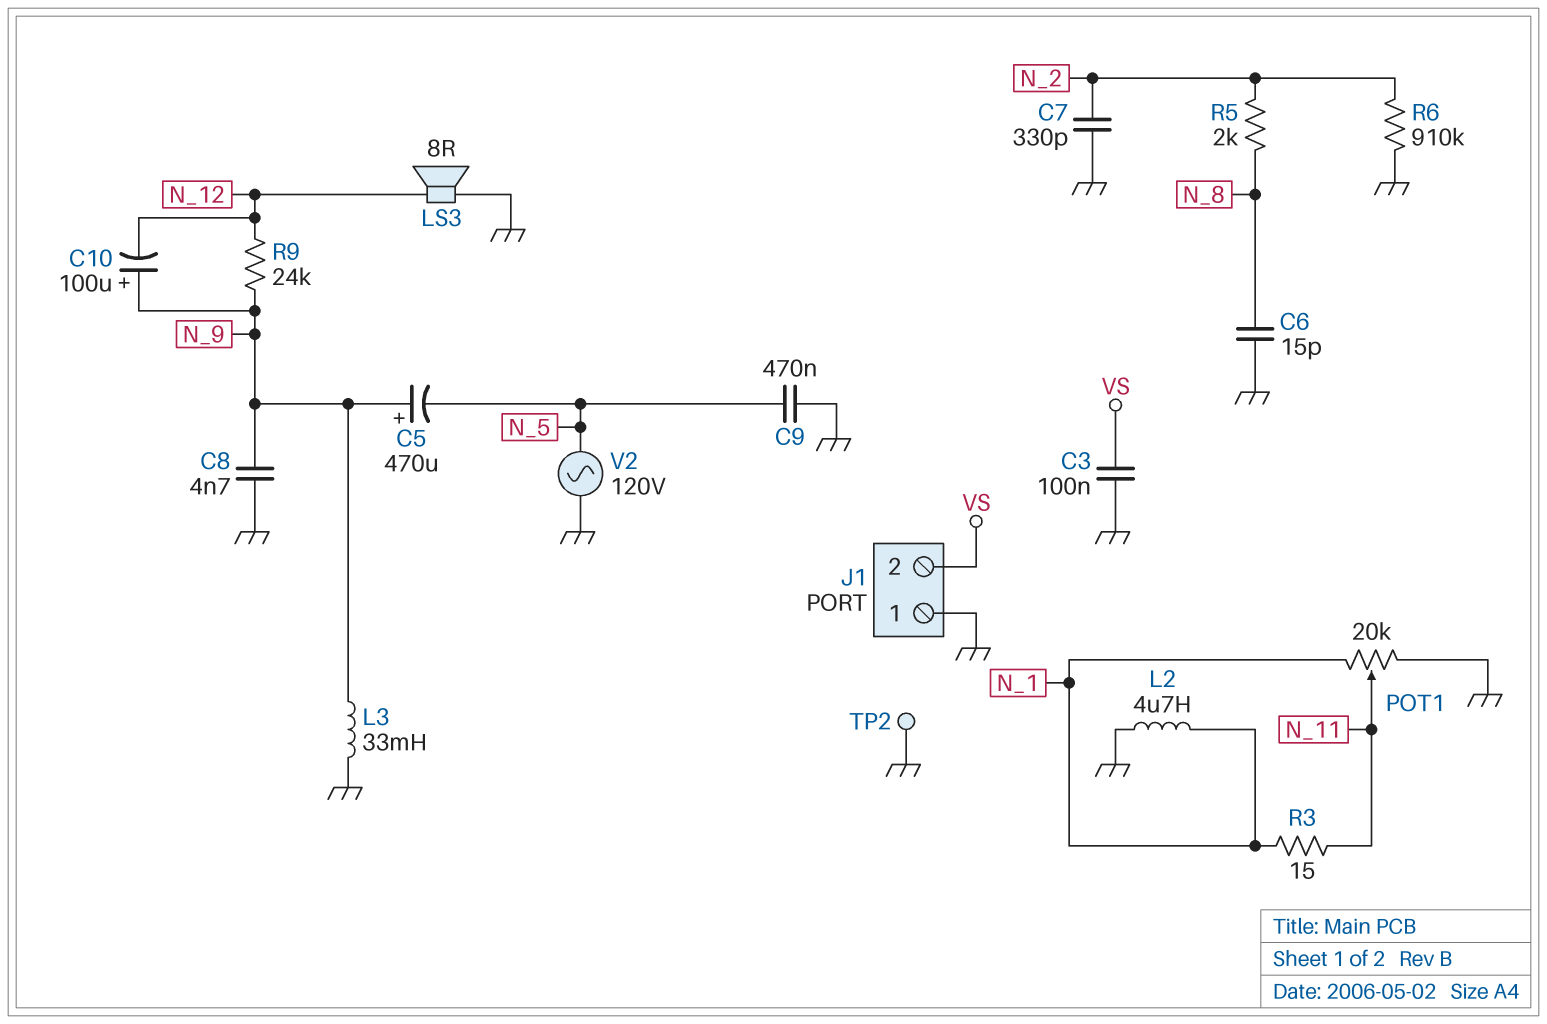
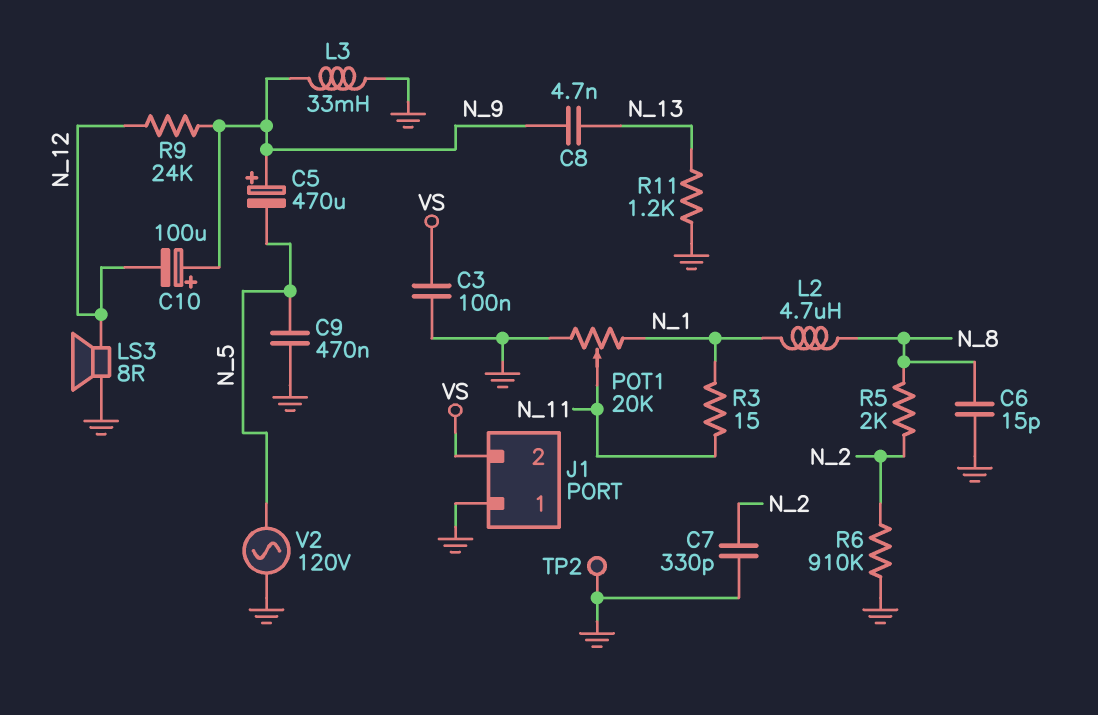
C8: 4.7nF (GND, N_9) -> 4.7nF (N_9, N_13)
L2: 4.7uH (GND, N_1) -> 4.7uH (N_1, N_8)
R11: none -> 1.2k (GND, N_13)

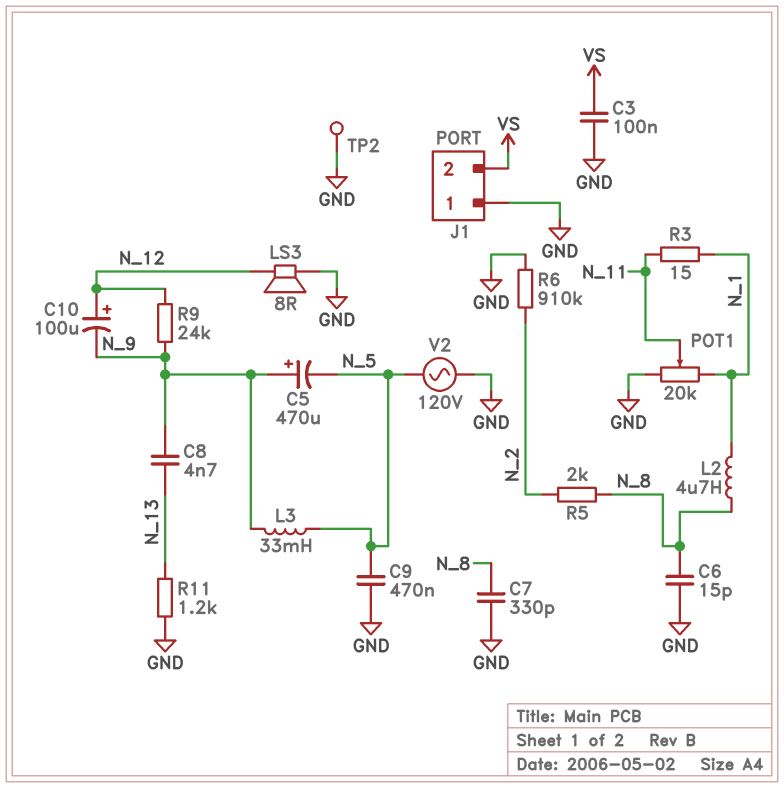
C7: 330pF (GND, N_2) -> 330pF (GND, N_8)
C10: 100uF (plus N_9, minus N_12) -> 100uF (plus N_12, minus N_9)
L3: 33mH (GND, N_9) -> 33mH (N_5, N_9)

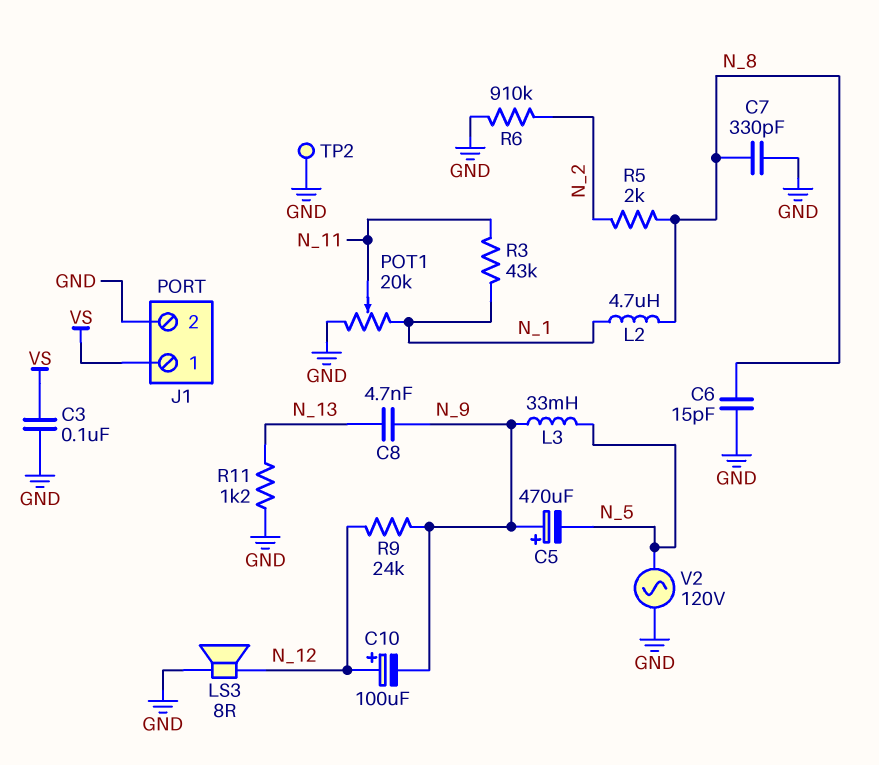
C9: 470nF (GND, N_5) -> none
J1 pin 1: GND -> VS
J1 pin 2: VS -> GND
R3: 15 (N_1, N_11) -> 43k (N_1, N_11)

